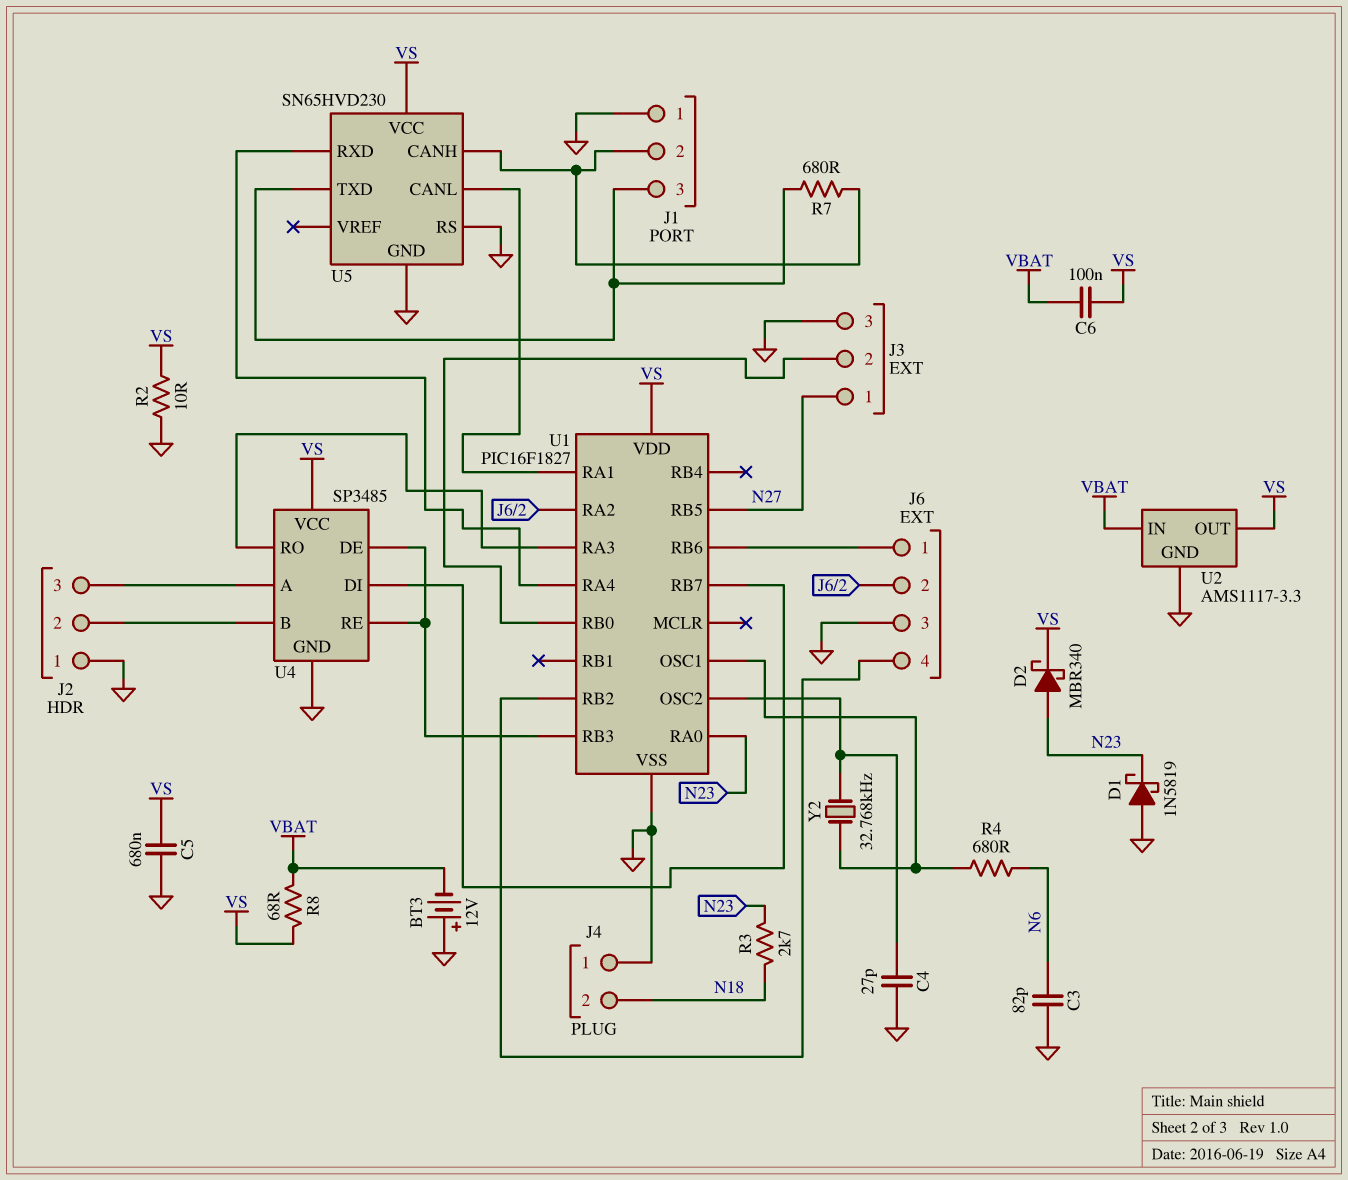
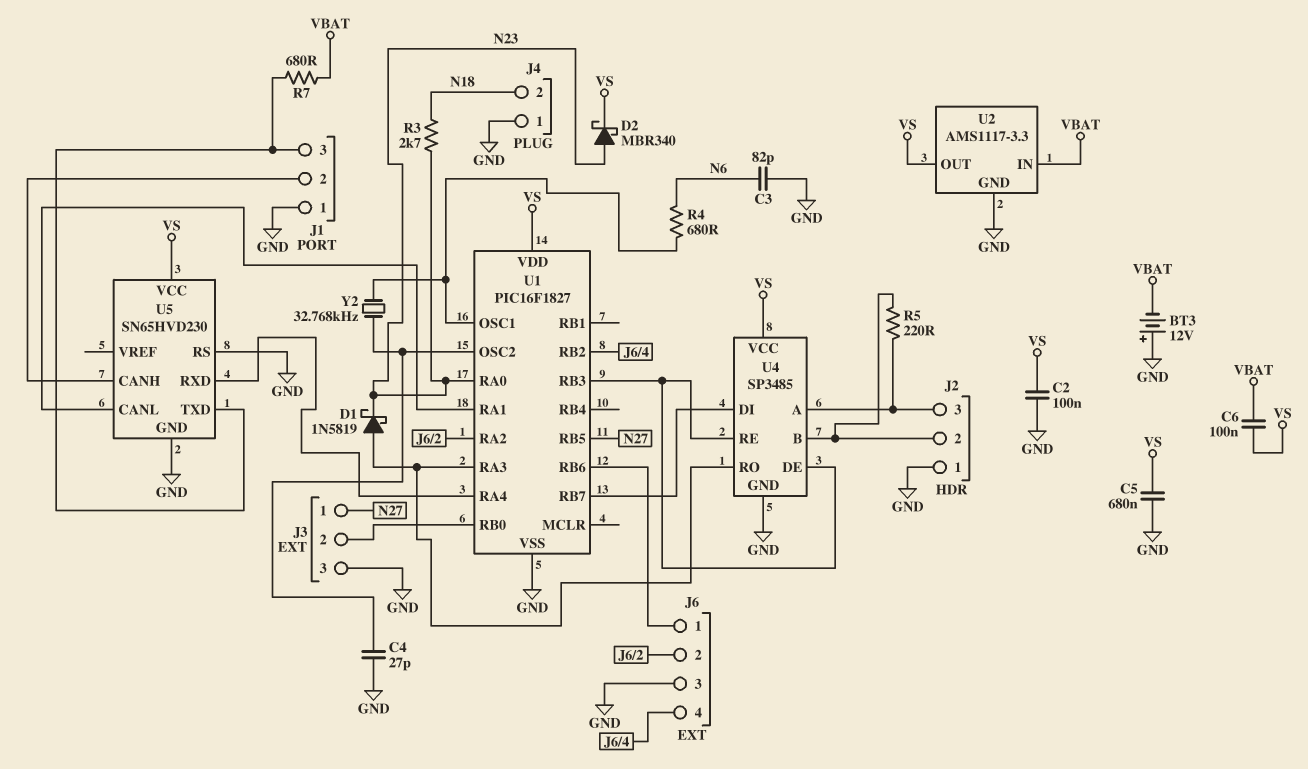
C2: none -> 100nF (GND, VS)
D1: schottky 1N5819 (A GND, K N23) -> schottky 1N5819 (A U1/RA3, K N23)
R2: 10 (GND, VS) -> none
R5: none -> 220 (J2/2, J2/3)
R7: 680 (J1/2, J1/3) -> 680 (J1/3, VBAT)
R8: 68 (VBAT, VS) -> none

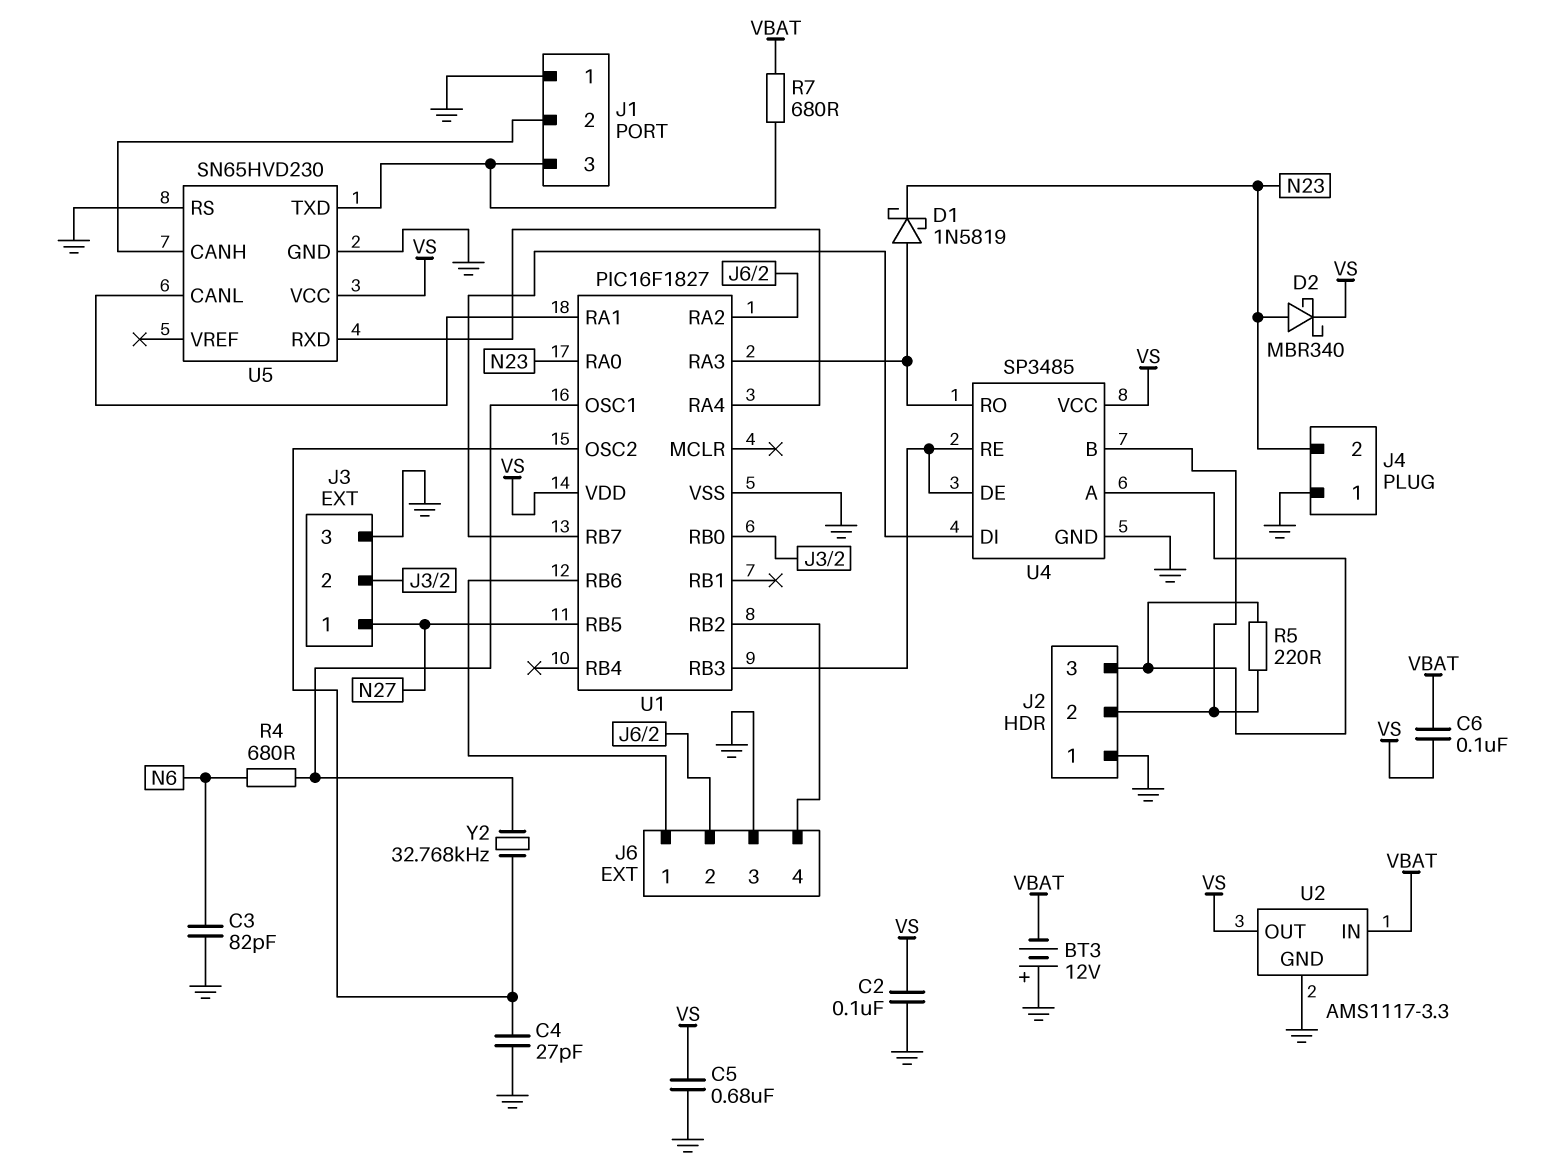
J4 pin 2: N18 -> N23
R3: 2.7k (N18, N23) -> none

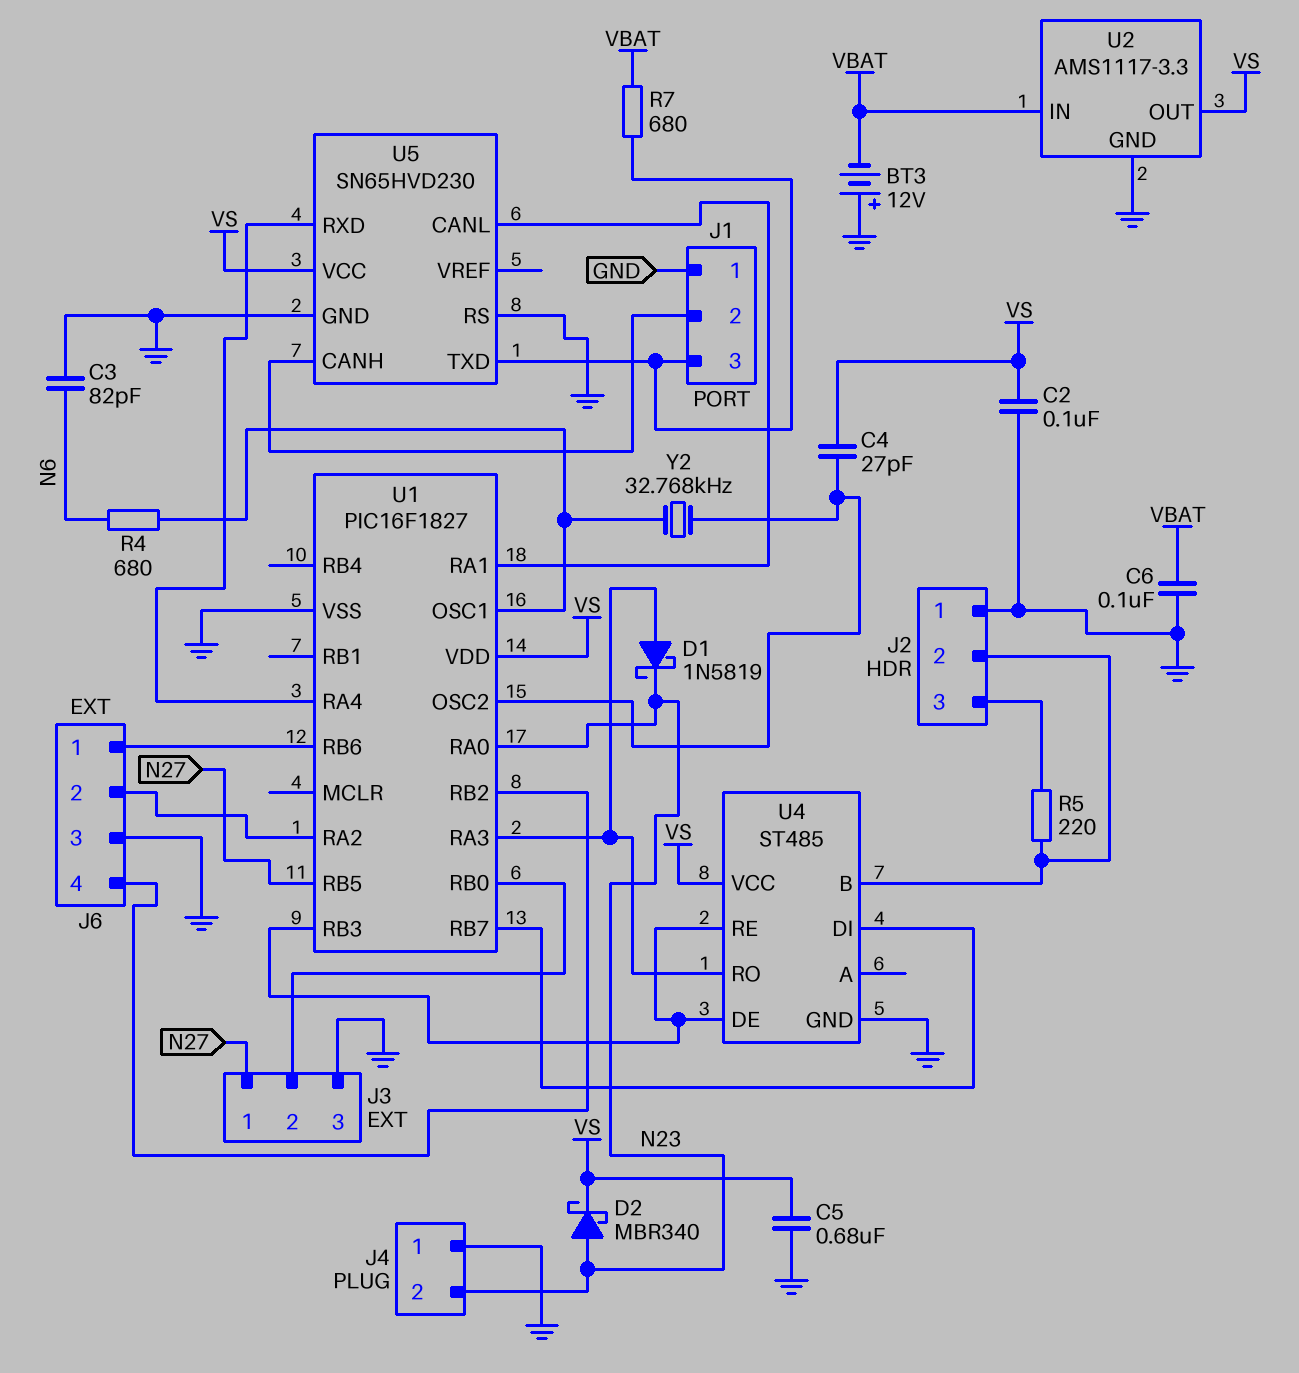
C4: 27pF (GND, U1/OSC2) -> 27pF (U1/OSC2, VS)
C6: 100nF (VBAT, VS) -> 100nF (GND, VBAT)
U4: SP3485 -> ST485
U4 pin A: J2/3 -> none

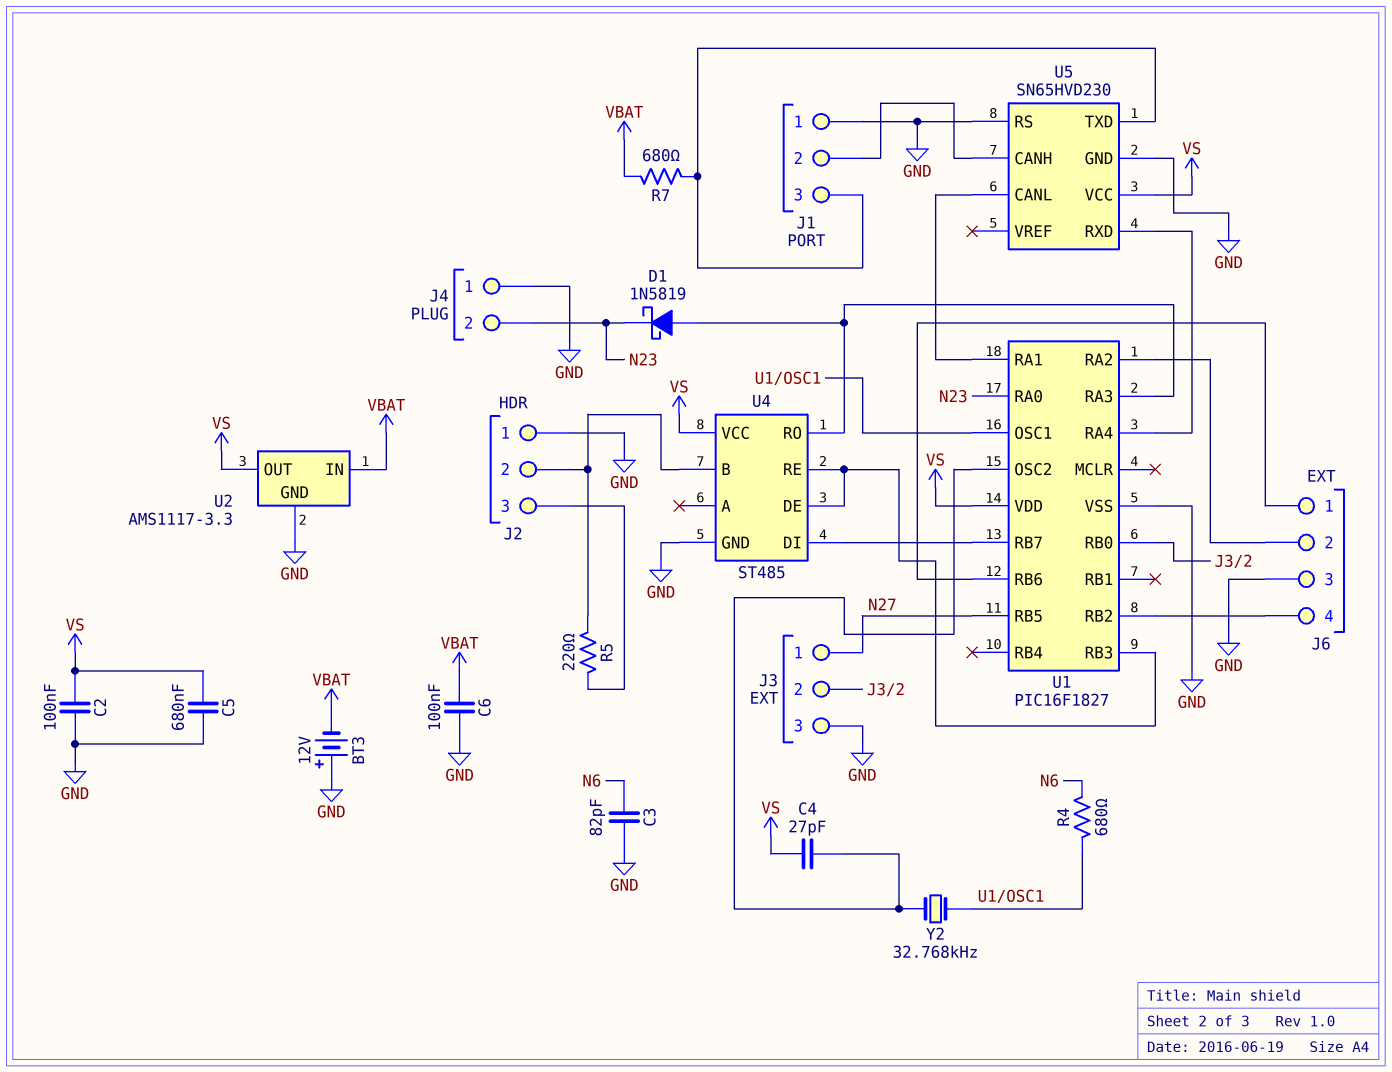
D2: schottky MBR340 (A N23, K VS) -> none

